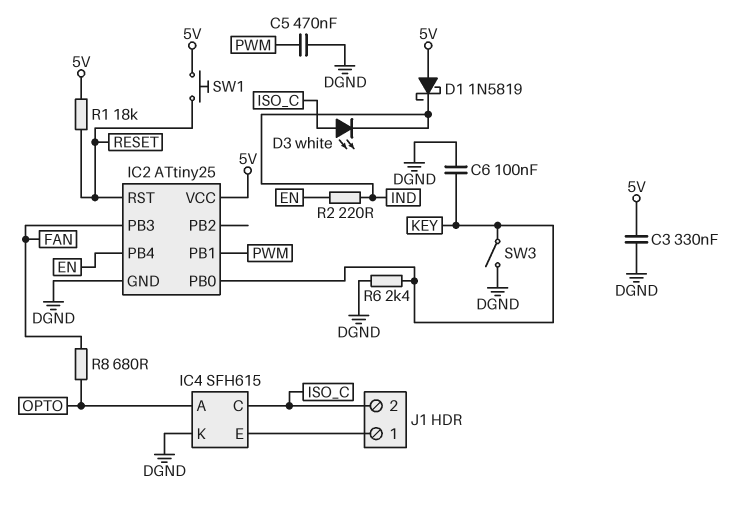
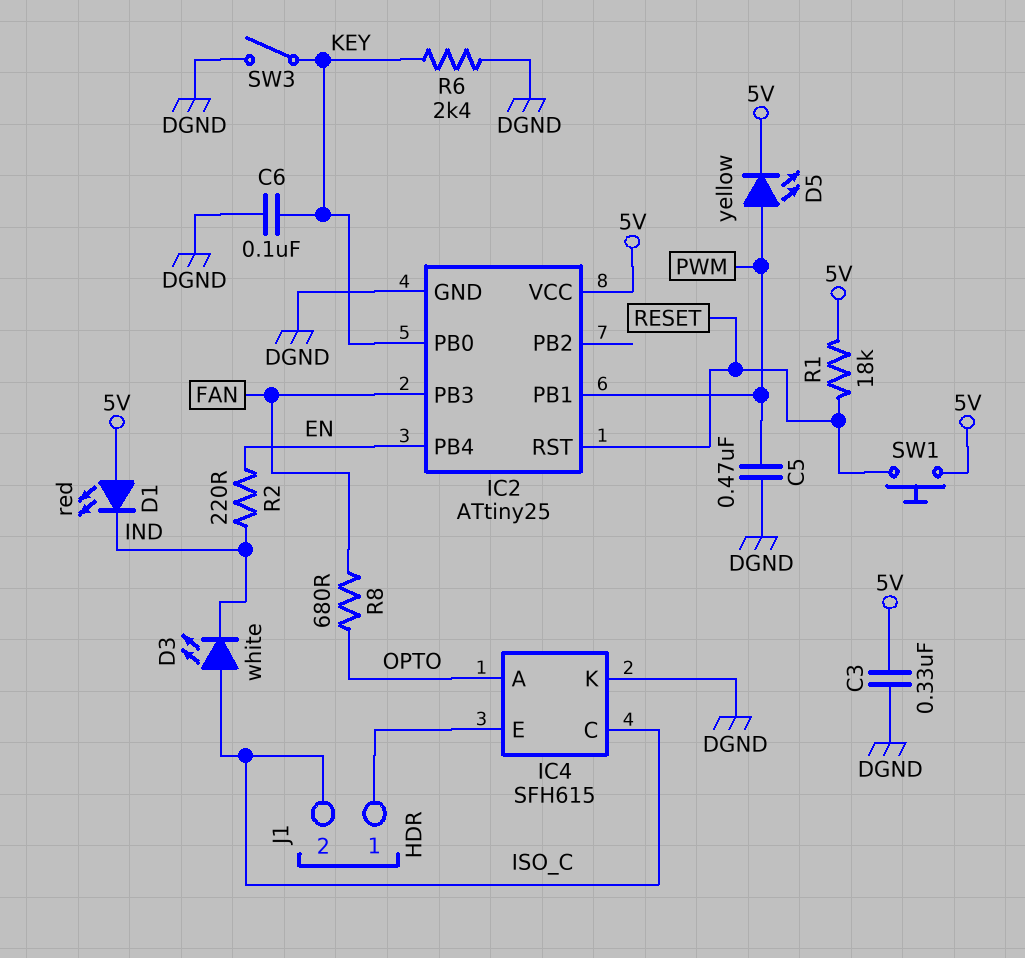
D1: schottky 1N5819 (A 5V, K IND) -> LED red (A 5V, K IND)
D5: none -> LED yellow (A PWM, K 5V)

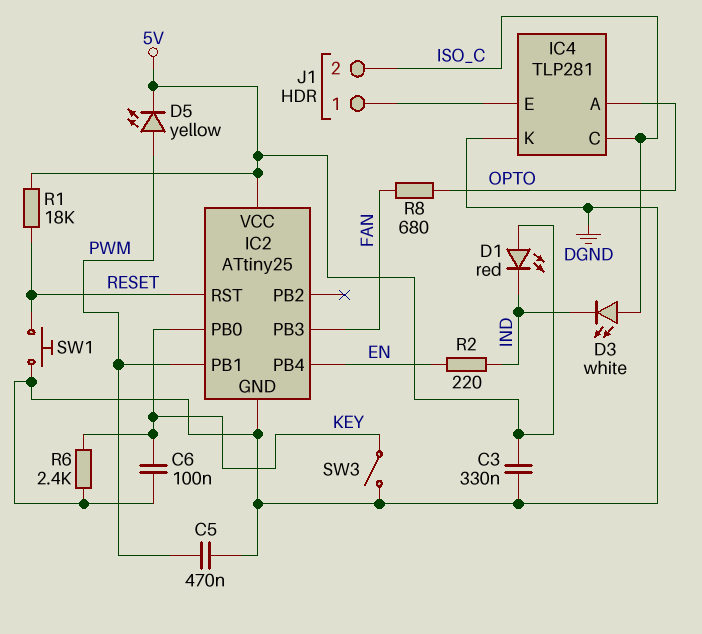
IC4: SFH615 -> TLP281
SW1: button (5V, RESET) -> button (DGND, RESET)

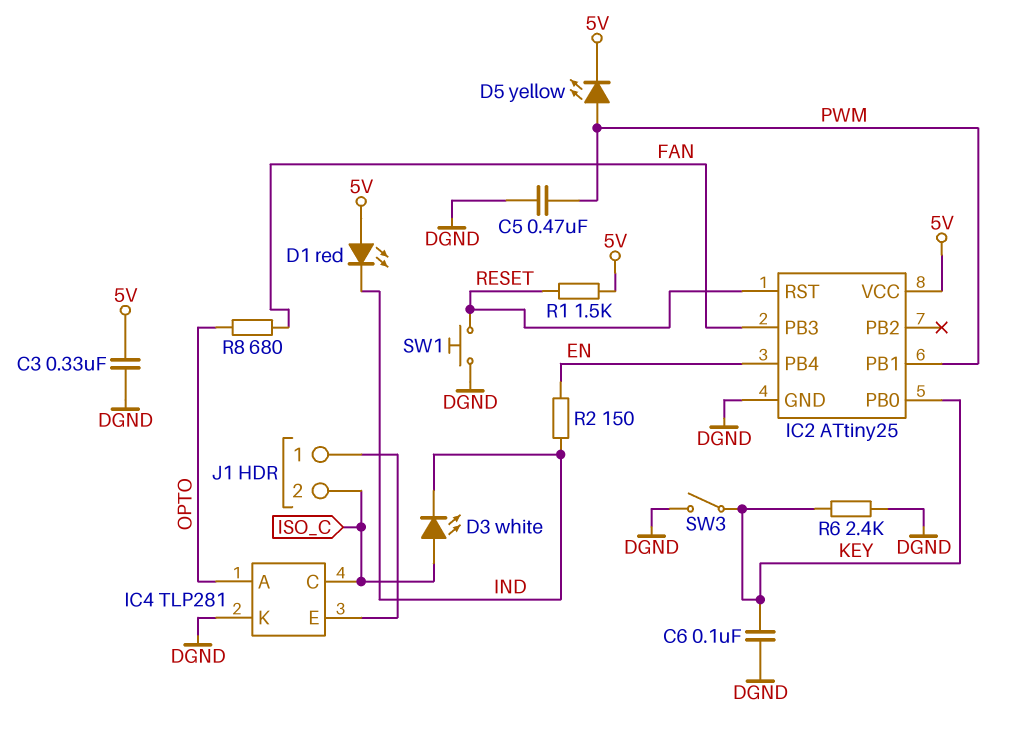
R1: 18k (5V, RESET) -> 1.5k (5V, RESET)
R2: 220 (EN, IND) -> 150 (EN, IND)

